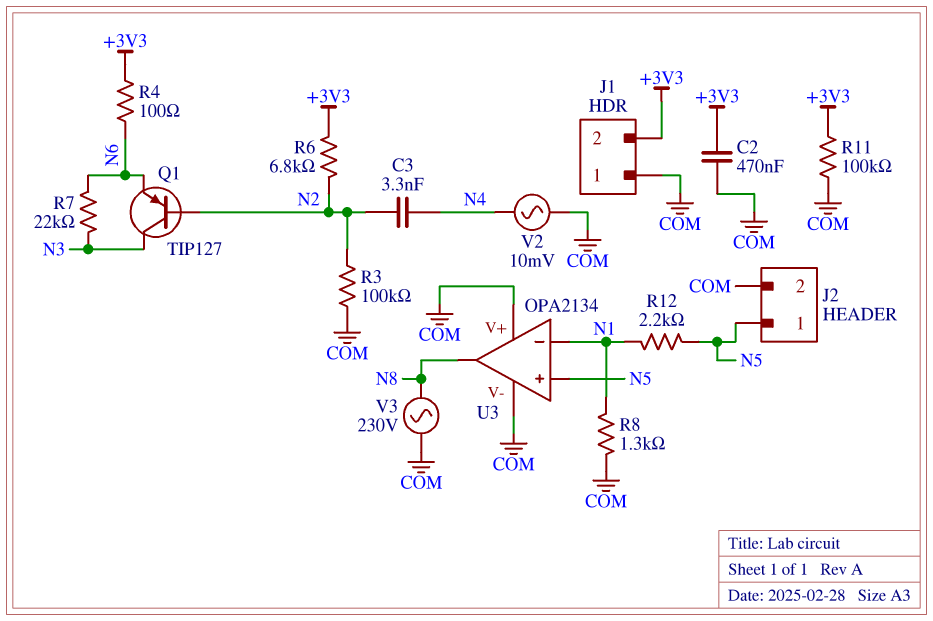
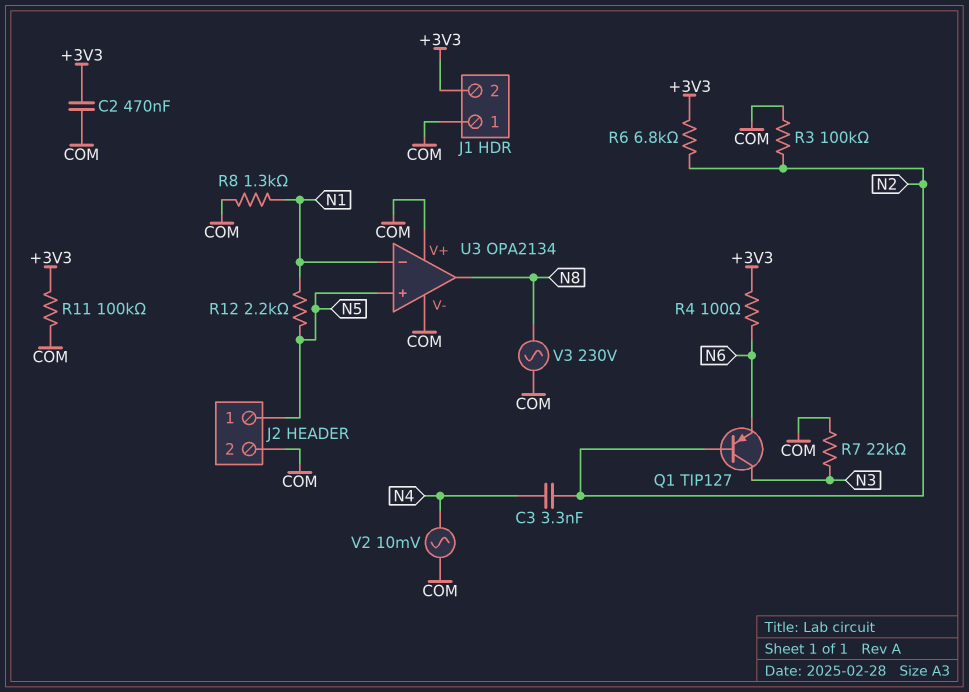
R7: 22k (N3, N6) -> 22k (COM, N3)

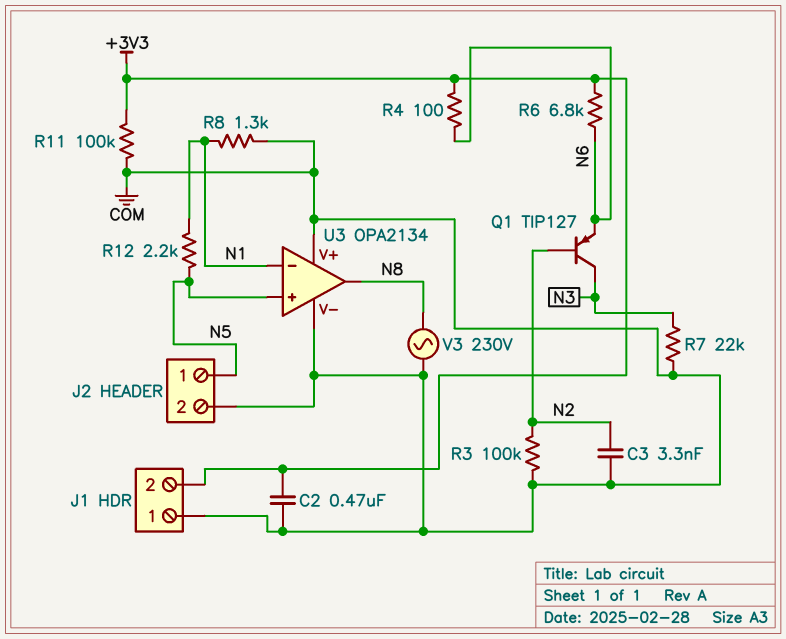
C3: 3.3nF (N2, N4) -> 3.3nF (COM, N2)
R6: 6.8k (+3V3, N2) -> 6.8k (+3V3, N6)
V2: AC 10mV (COM, N4) -> none

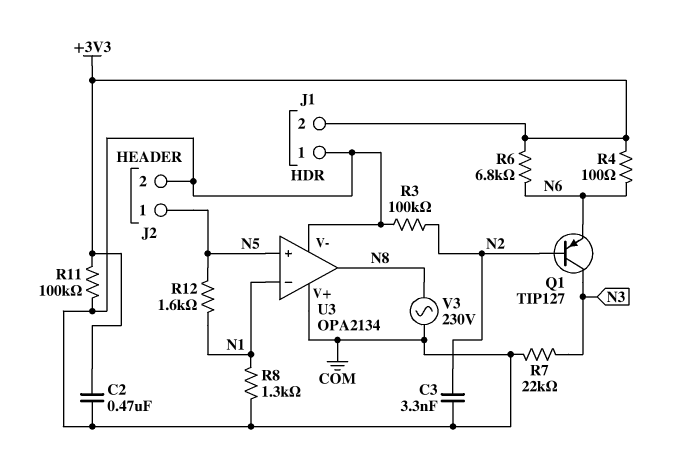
R12: 2.2k (N1, N5) -> 1.6k (N1, N5)

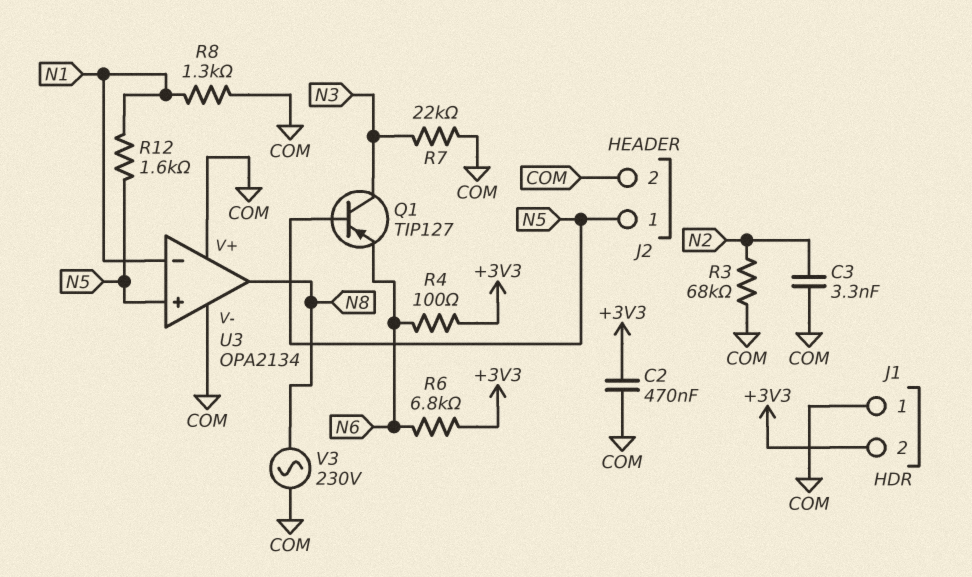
Q1: PNP TIP127 (B N2, C N3, E N6) -> PNP TIP127 (B N5, C N3, E N6)
R3: 100k (COM, N2) -> 68k (COM, N2)
R11: 100k (+3V3, COM) -> none

